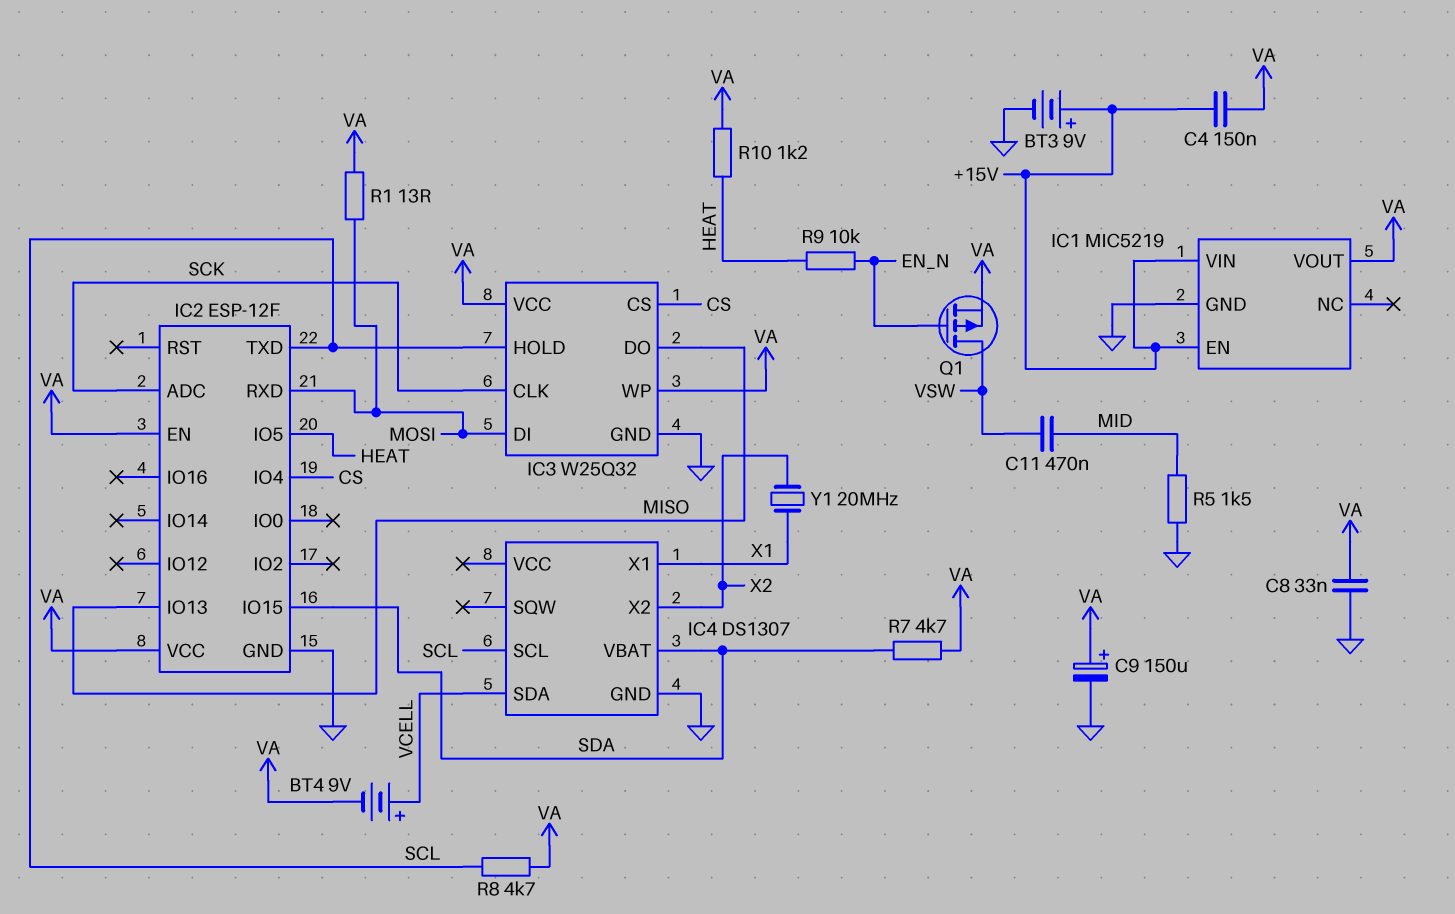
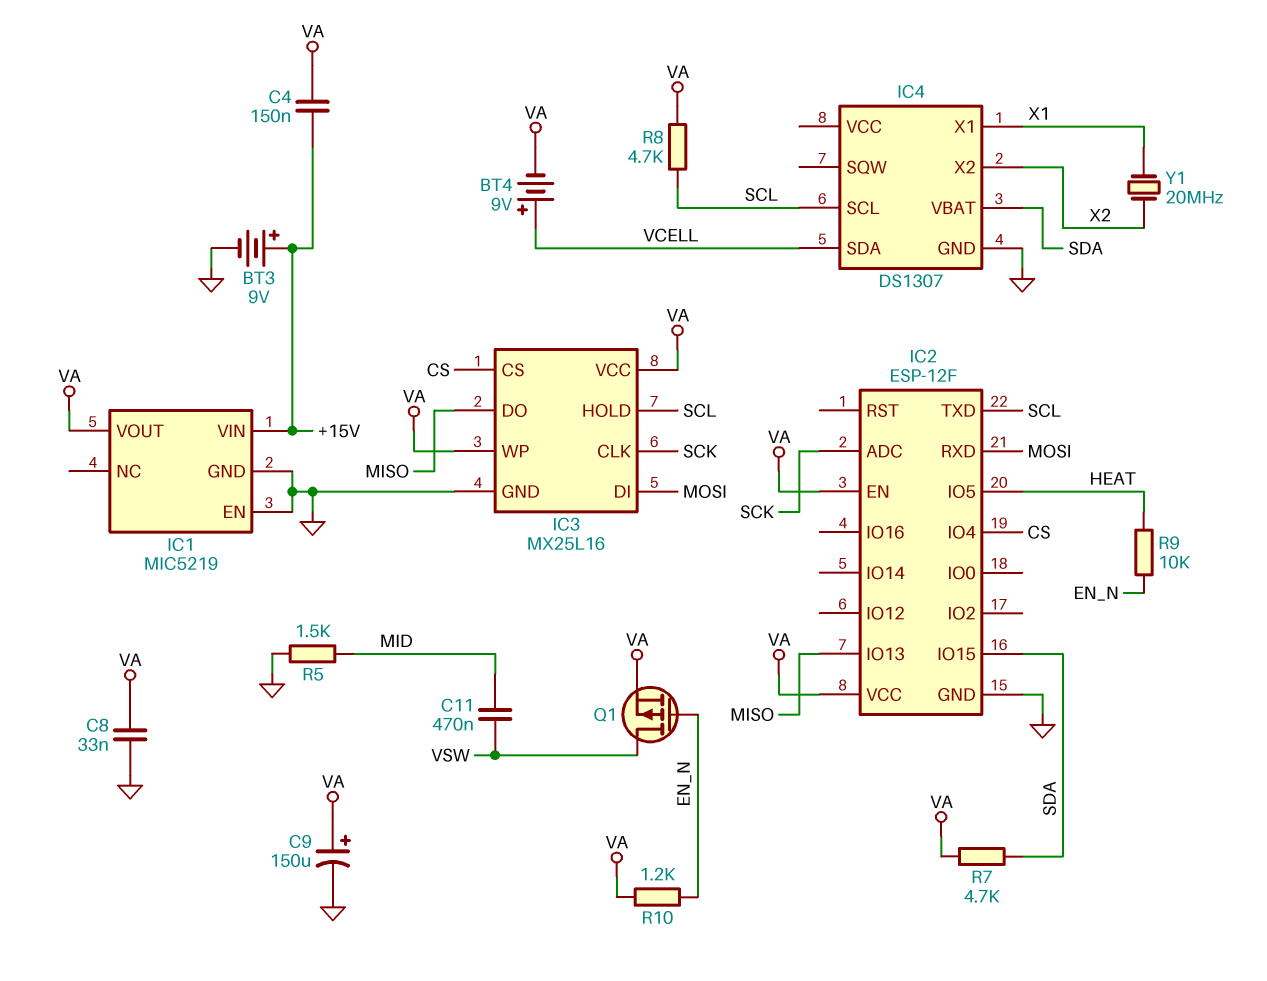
IC1 pin EN: +15V -> GND
IC3: W25Q32 -> MX25L16
R1: 13 (MOSI, VA) -> none
R10: 1.2k (HEAT, VA) -> 1.2k (EN_N, VA)

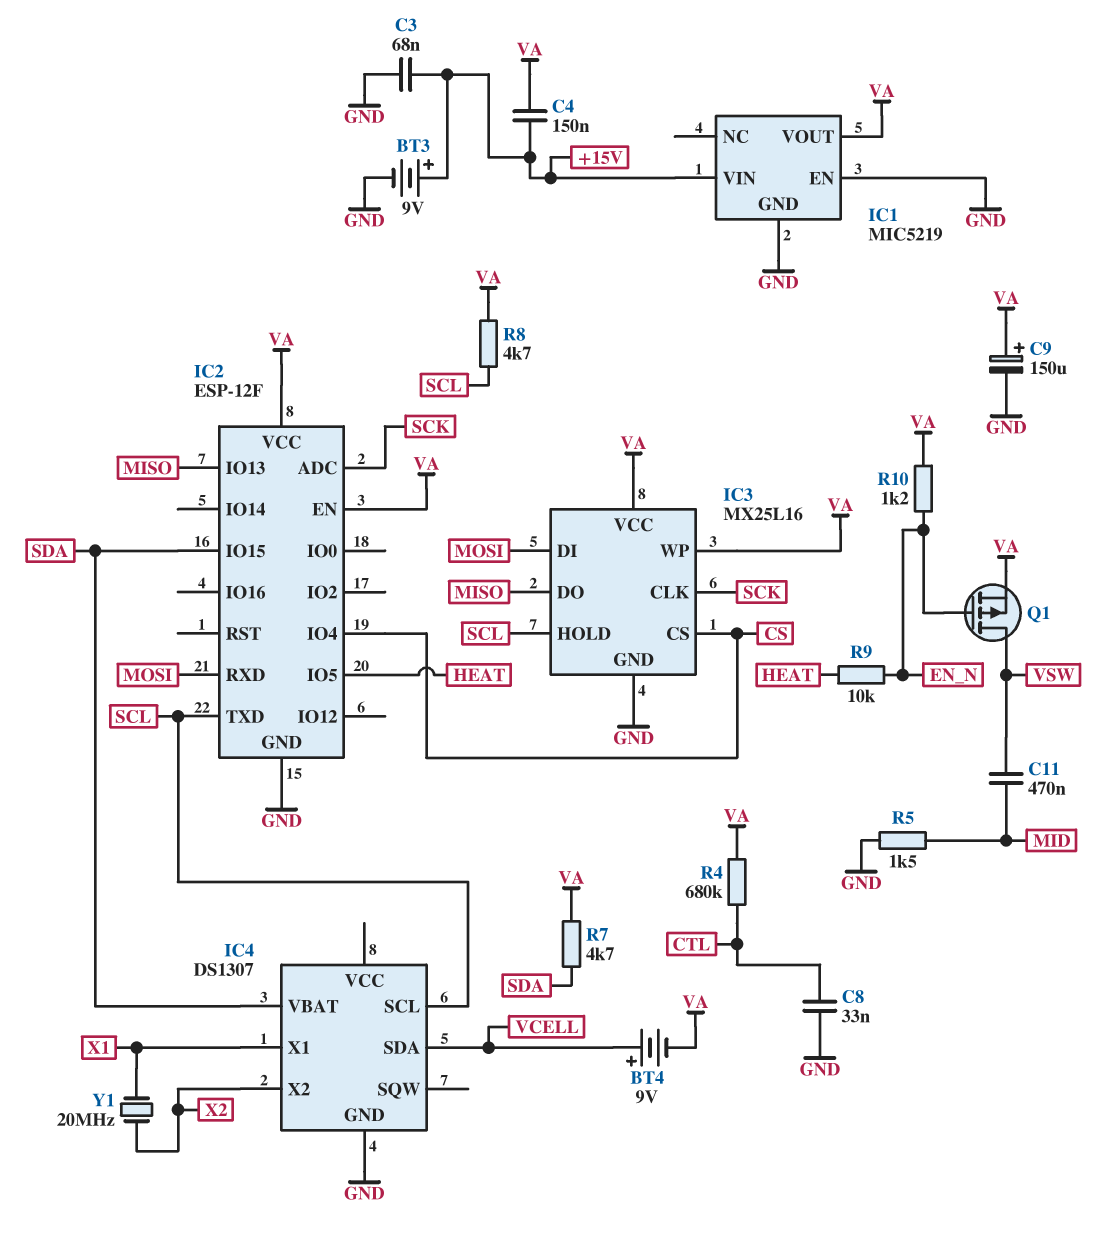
C3: none -> 68nF (+15V, GND)
C8: 33nF (GND, VA) -> 33nF (CTL, GND)
R4: none -> 680k (CTL, VA)

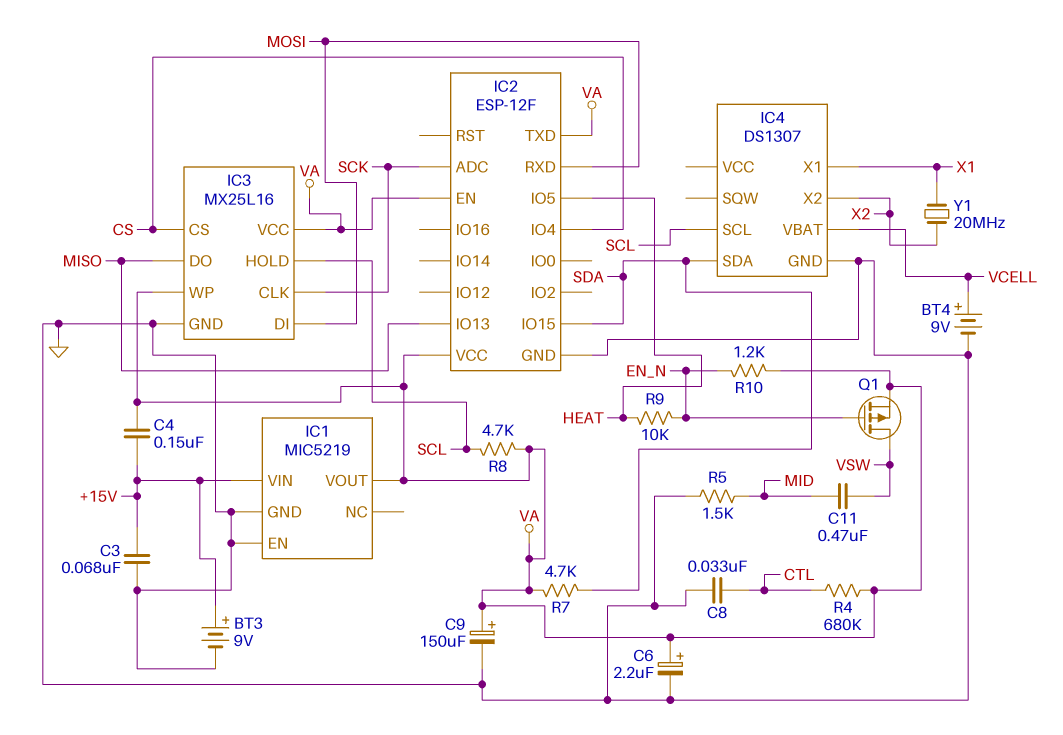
BT4: 9V (plus VCELL, minus VA) -> 9V (plus VCELL, minus GND)
C6: none -> 2.2uF (plus VA, minus GND)
IC2 pin TXD: SCL -> VA
IC4 pin SDA: VCELL -> SDA
IC4 pin VBAT: SDA -> VCELL

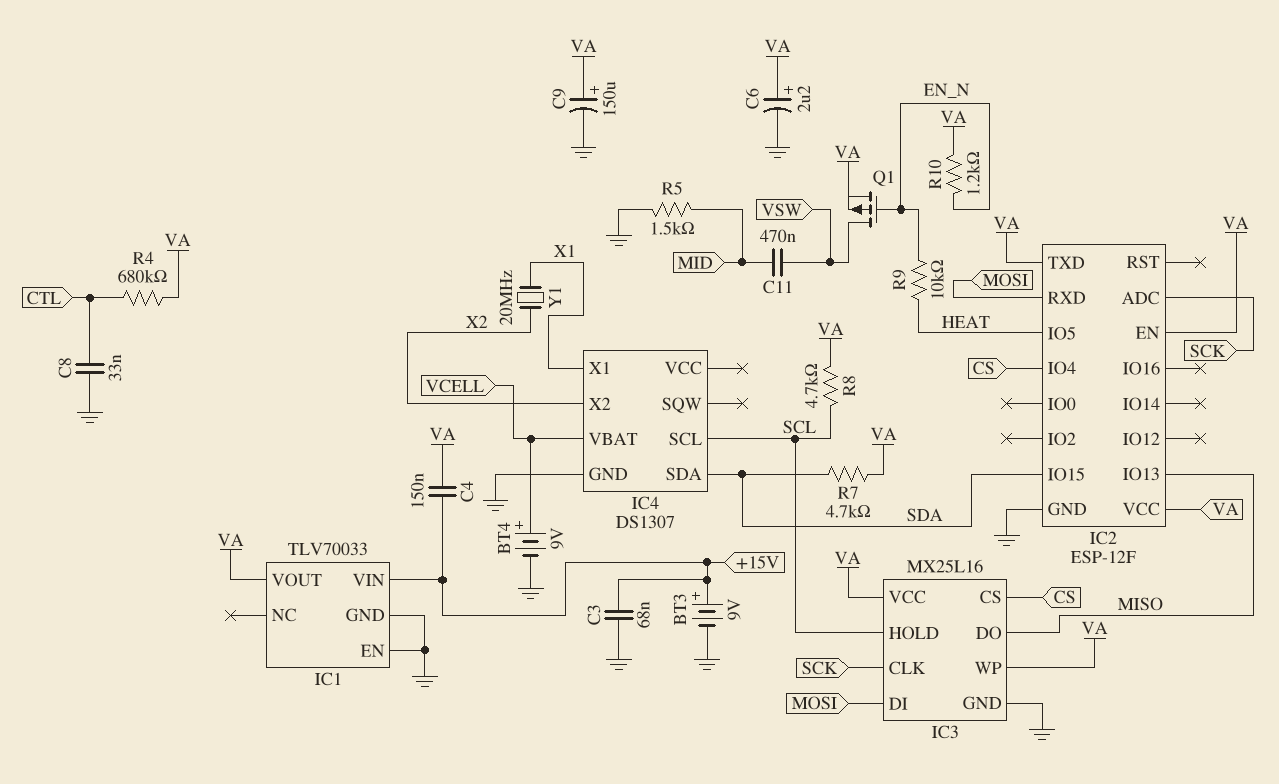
IC1: MIC5219 -> TLV70033

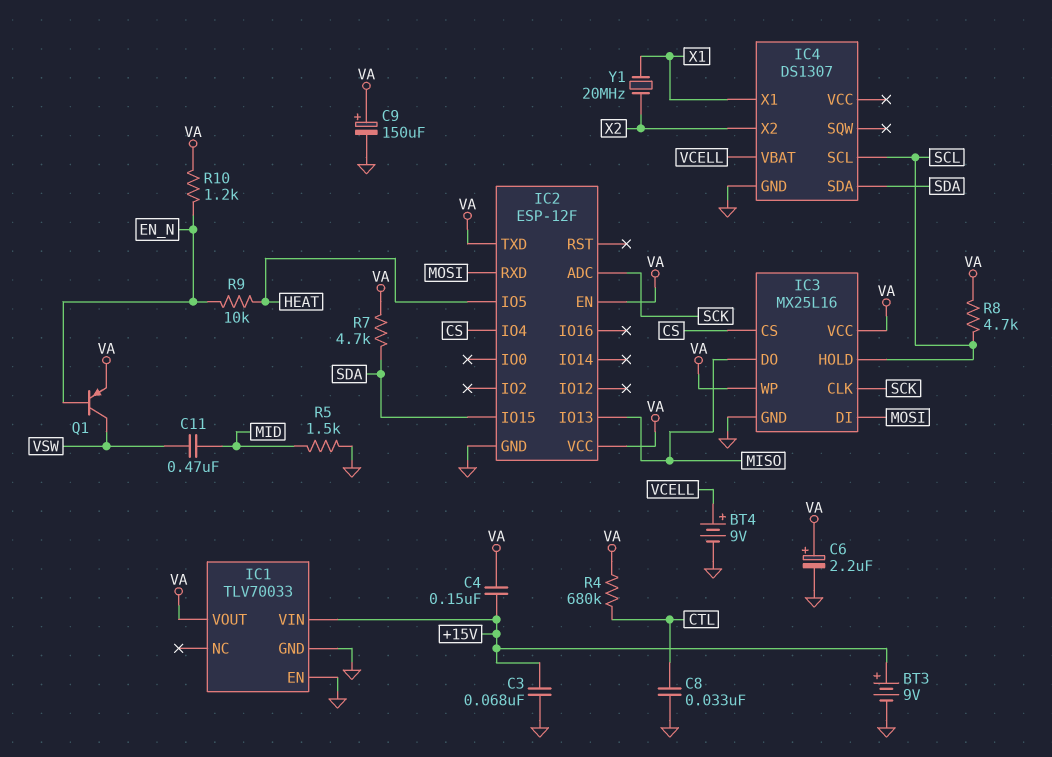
Q1: PMOS (G EN_N, D VSW, S VA) -> PNP (B EN_N, C VSW, E VA)

